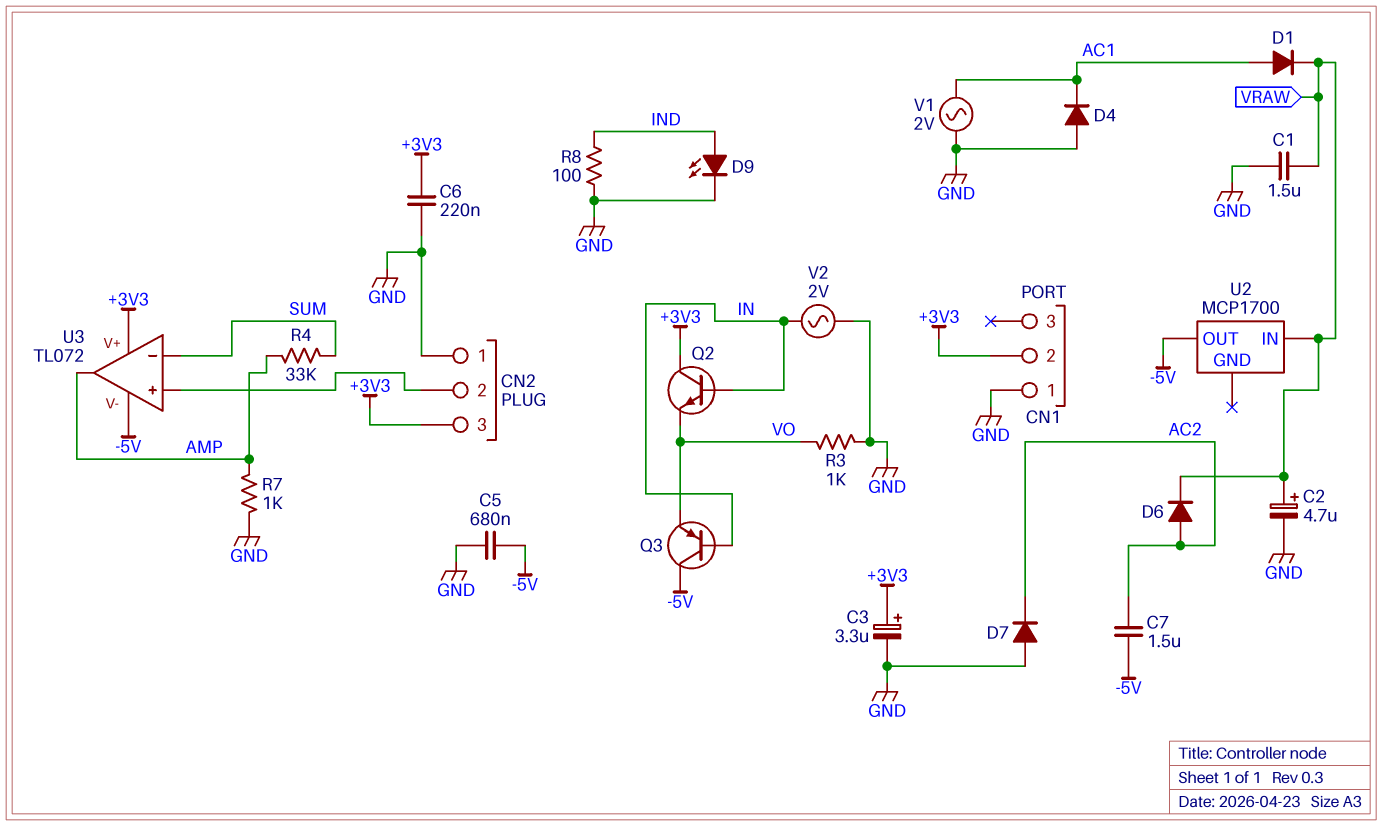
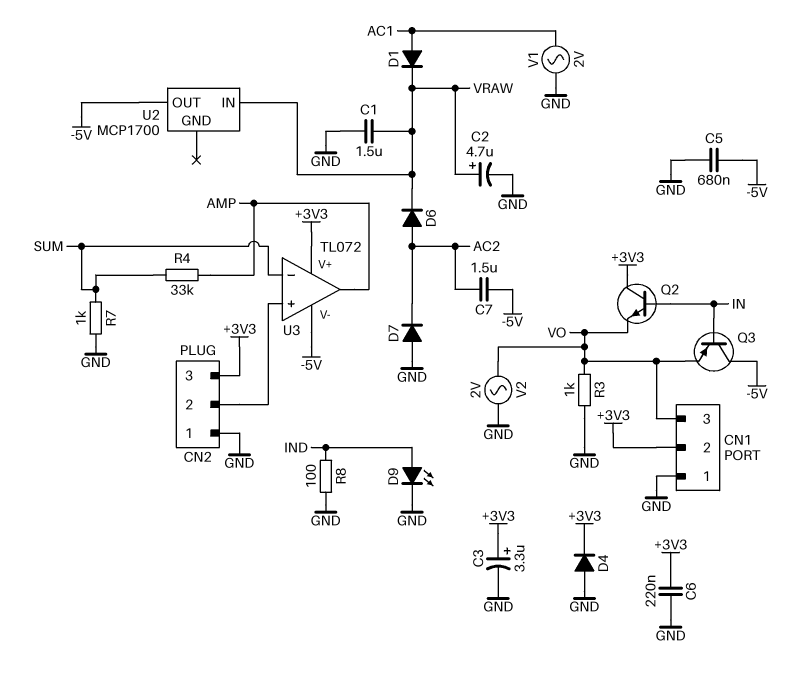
CN1 pin 3: none -> VO
D4: diode (A GND, K AC1) -> diode (A GND, K +3V3)
R7: 1k (AMP, GND) -> 1k (GND, SUM)
V2: AC 2V (GND, IN) -> AC 2V (GND, VO)

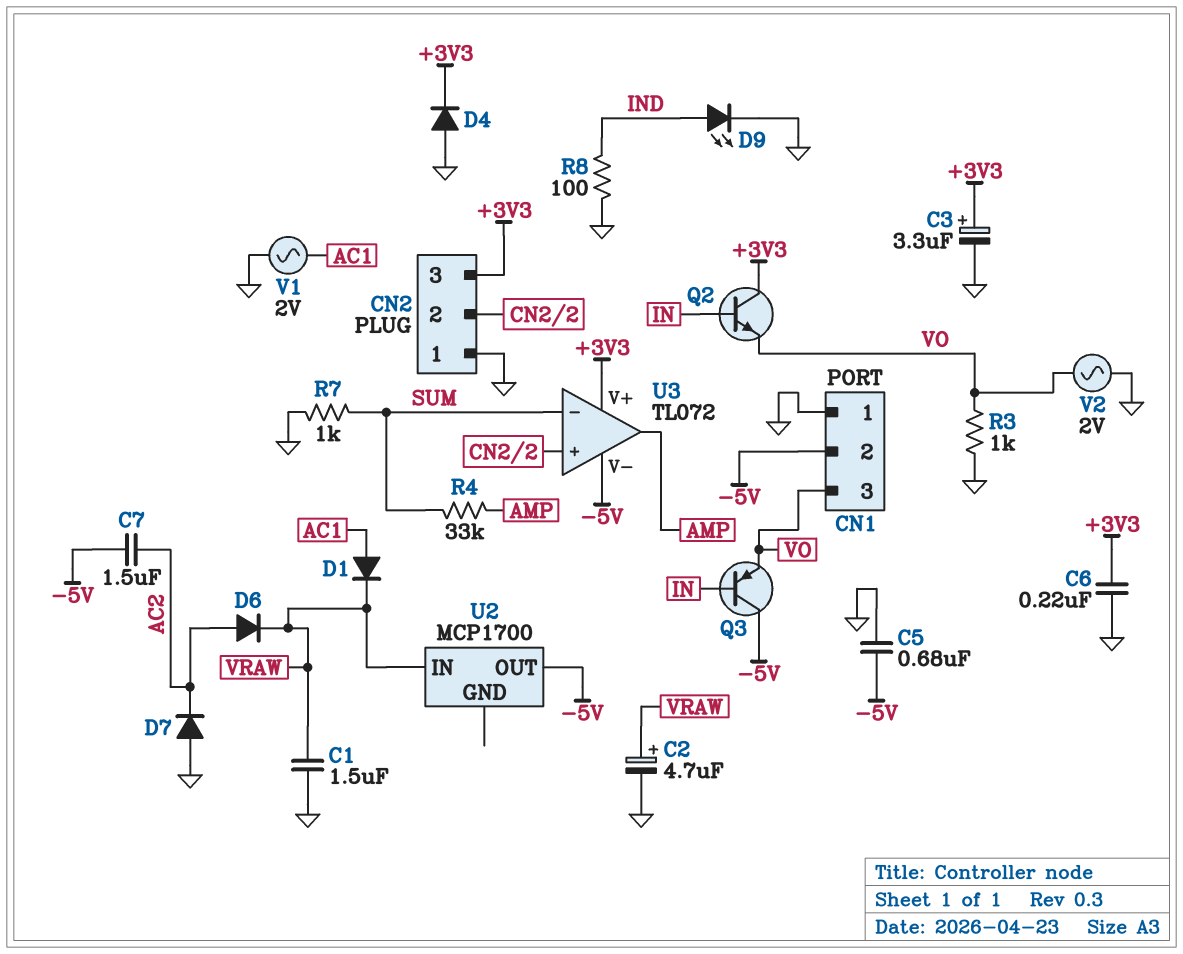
CN1 pin 2: +3V3 -> -5V

